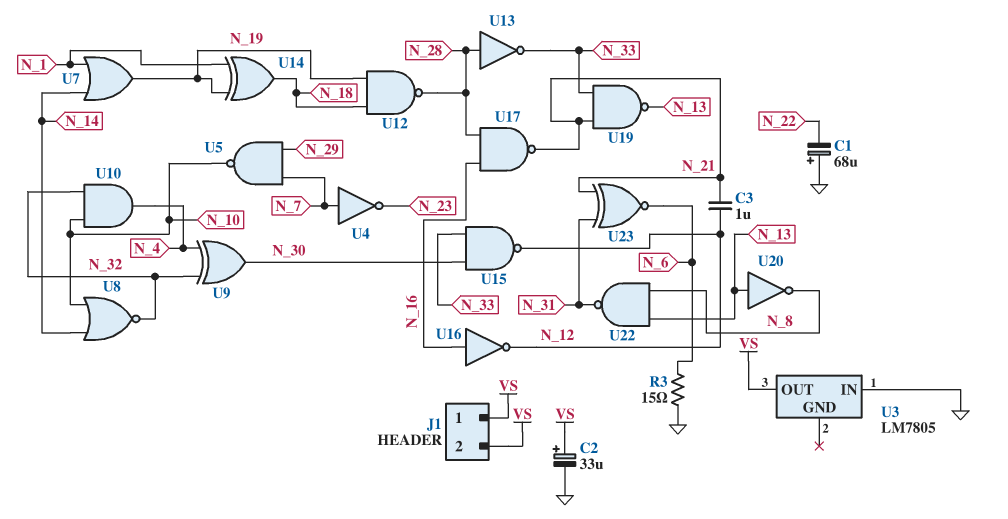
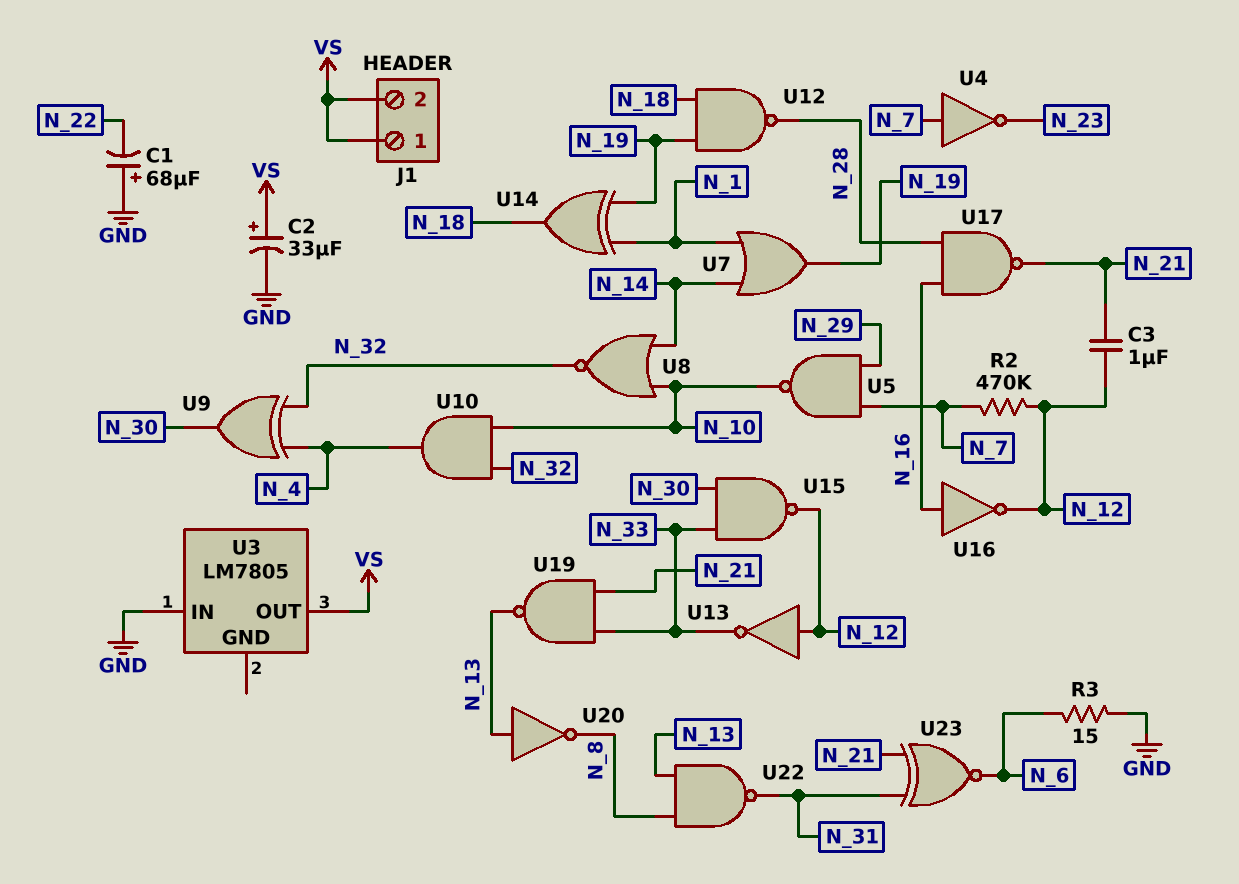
R2: none -> 470k (N_7, N_12)
U13: NOT (in N_28, out N_33) -> NOT (in N_12, out N_33)

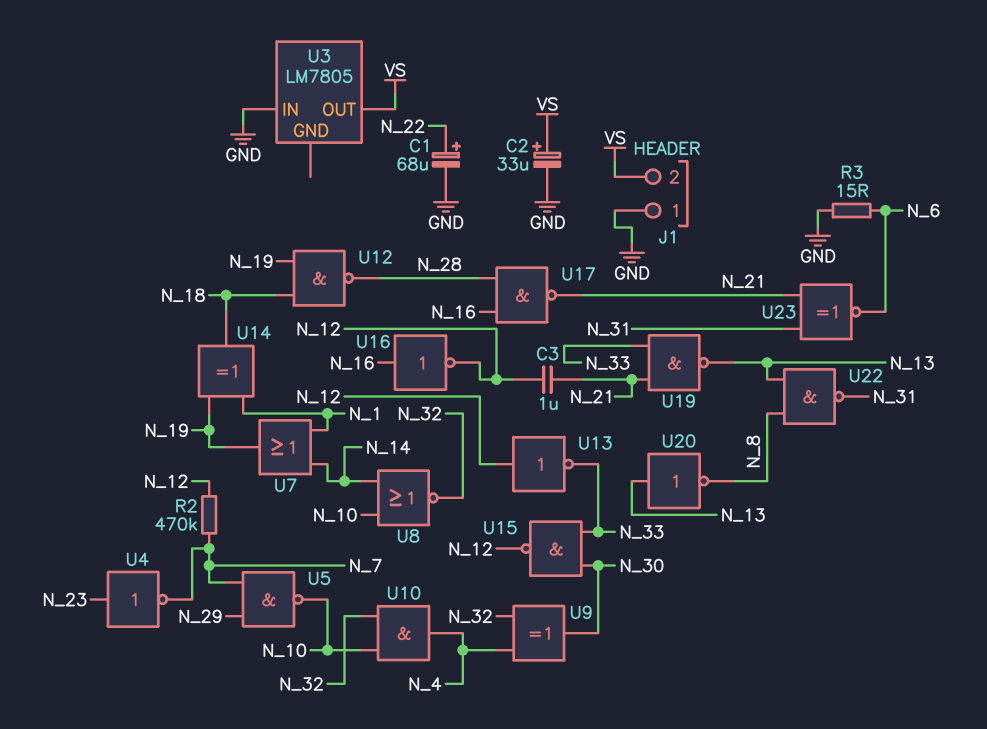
C1: 68uF (plus GND, minus N_22) -> 68uF (plus N_22, minus GND)
J1 pin 1: VS -> GND
U4: NOT (in N_7, out N_23) -> NOT (in N_23, out N_7)

